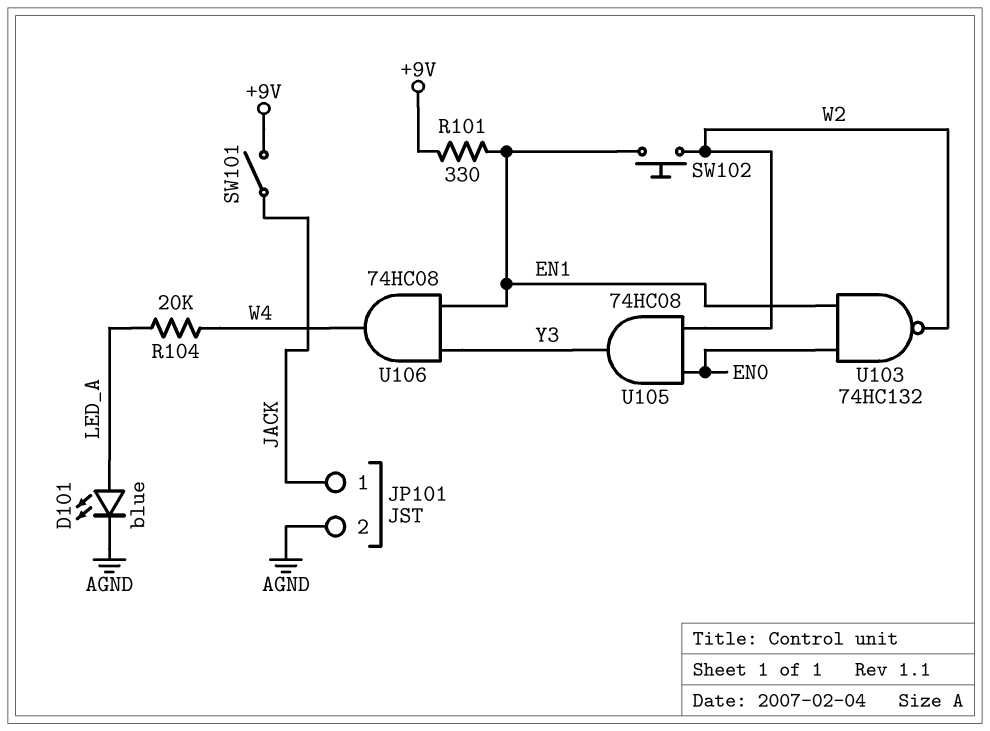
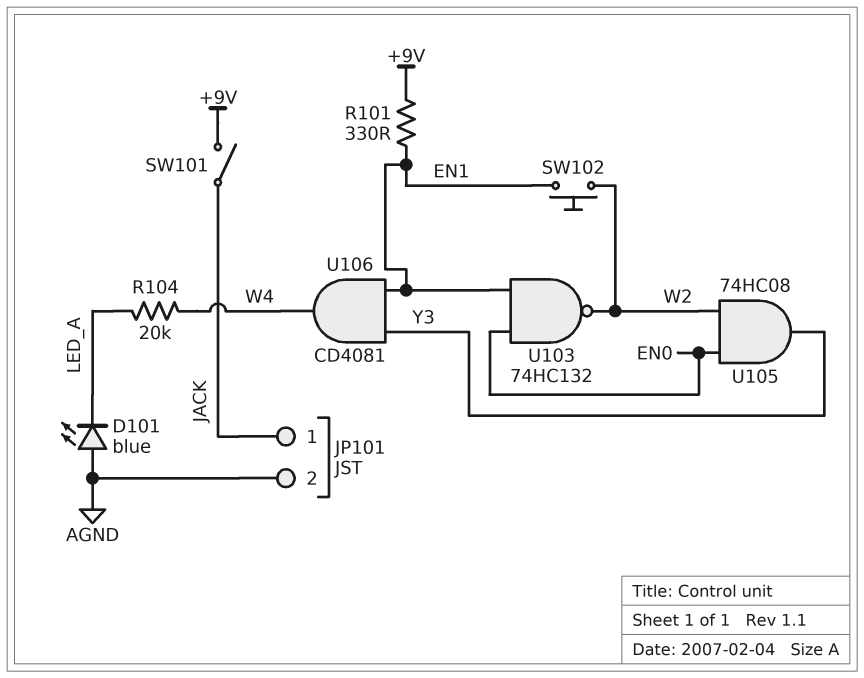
D101: LED blue (A LED_A, K AGND) -> LED blue (A AGND, K LED_A)
U106: AND 74HC08 (in EN1, in Y3, out W4) -> AND CD4081 (in EN1, in Y3, out W4)

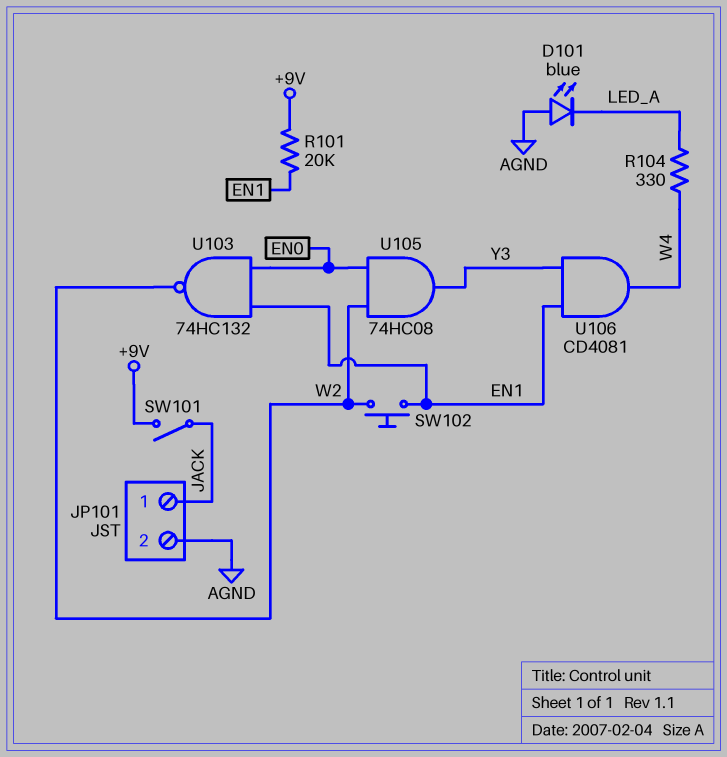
R101: 330 (+9V, EN1) -> 20k (+9V, EN1)
R104: 20k (LED_A, W4) -> 330 (LED_A, W4)

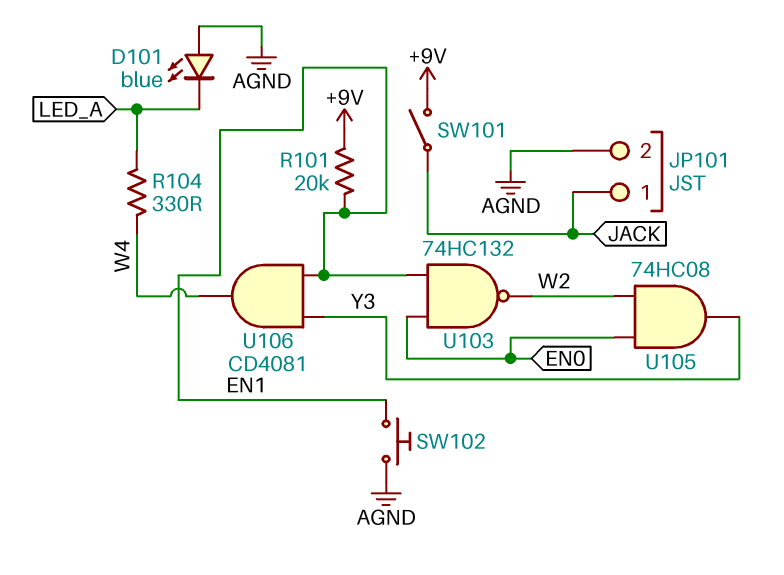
SW102: button (EN1, W2) -> button (AGND, EN1)

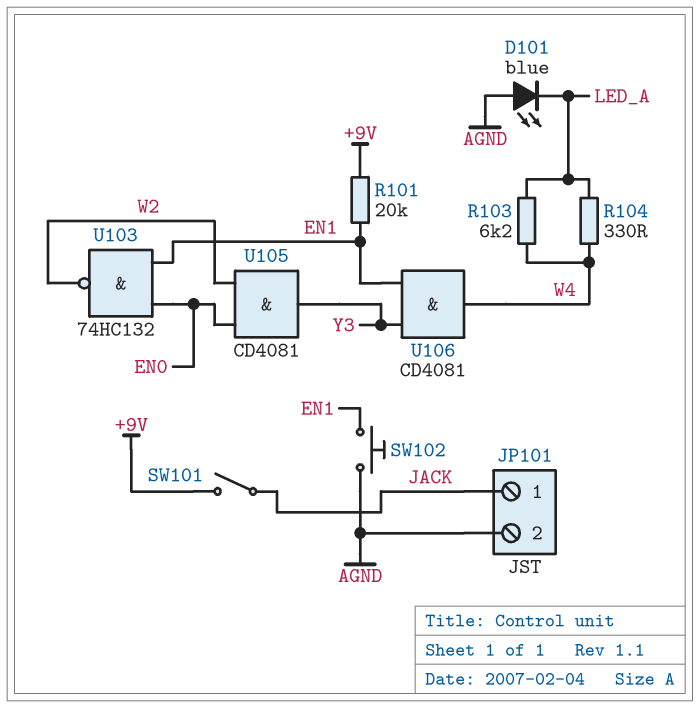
R103: none -> 6.2k (LED_A, W4)
U105: AND 74HC08 (in EN0, in W2, out Y3) -> AND CD4081 (in EN0, in W2, out Y3)

